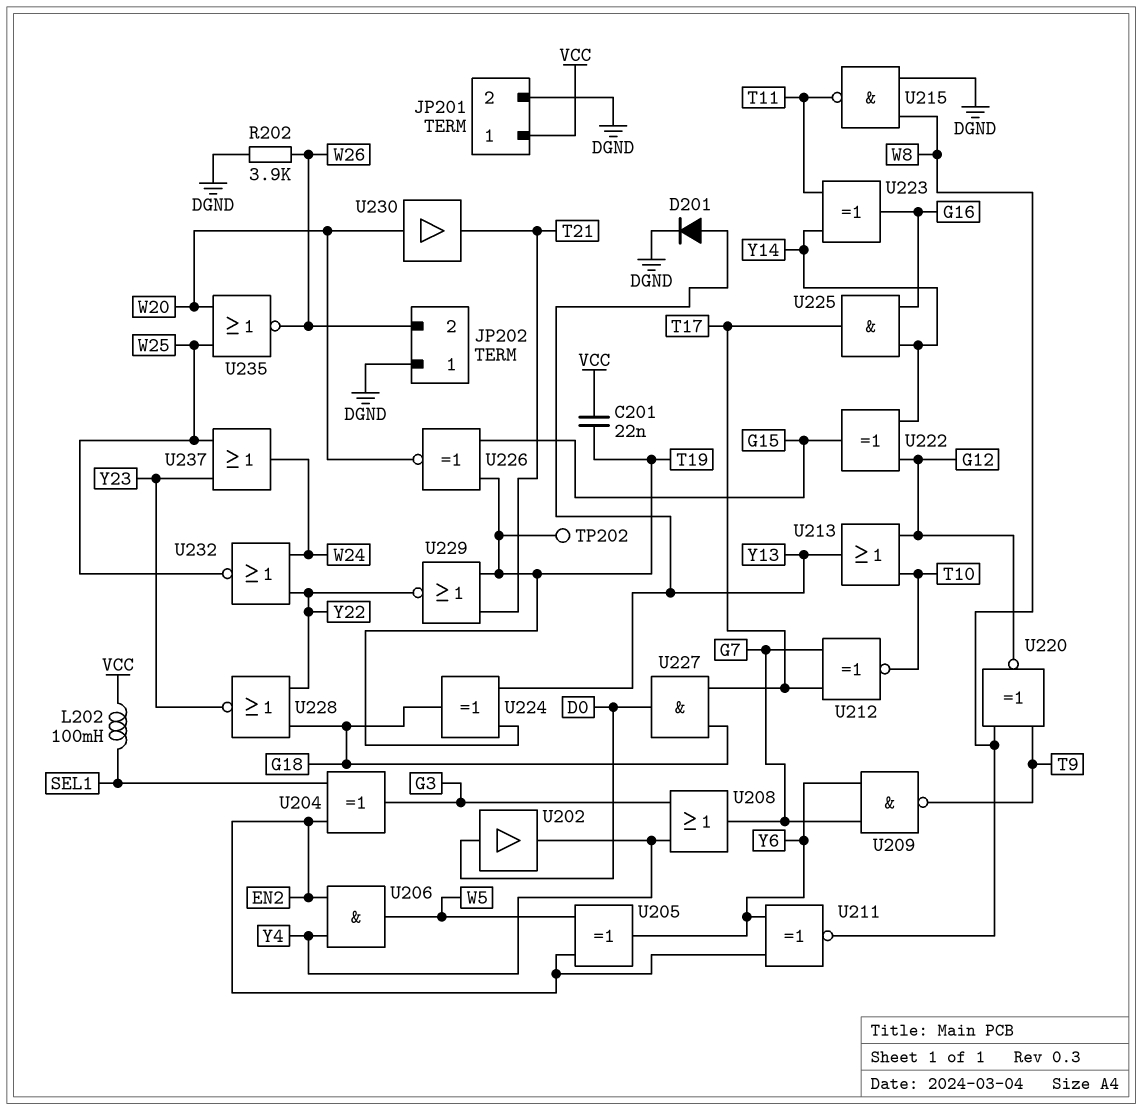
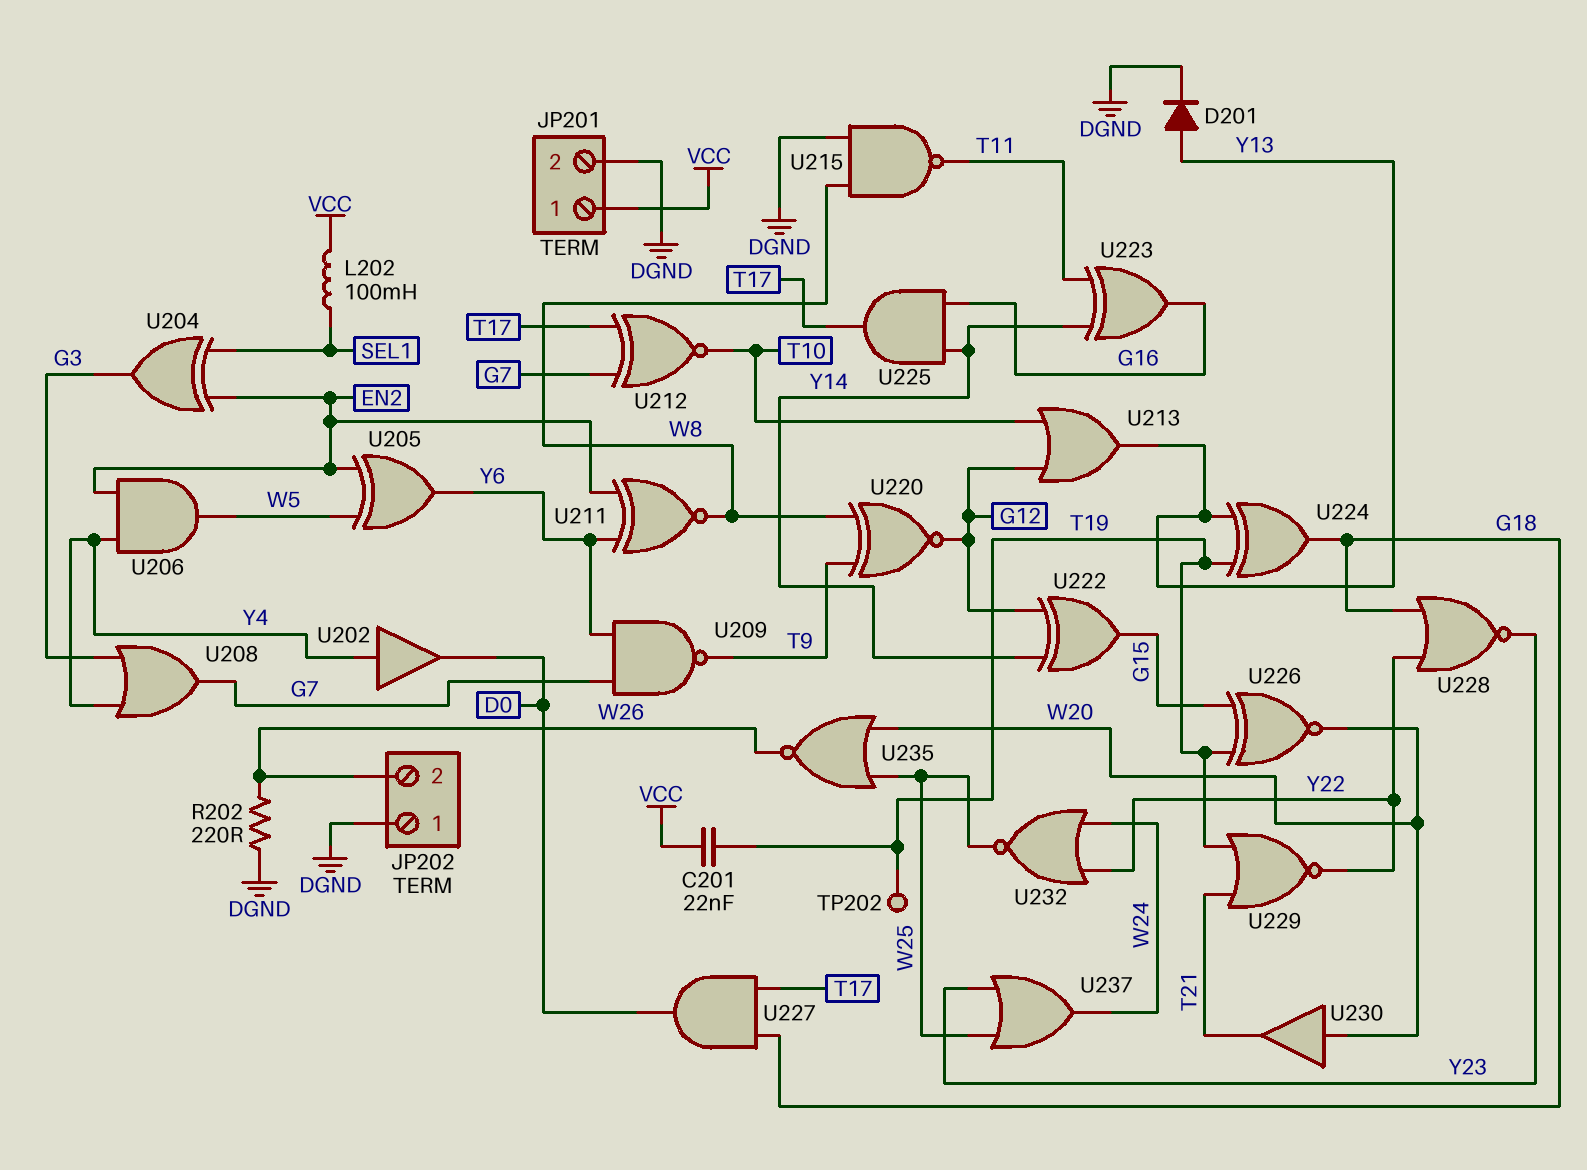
R202: 3.9k (DGND, W26) -> 220 (DGND, W26)
U202: buffer (in D0, out Y4) -> buffer (in Y4, out D0)

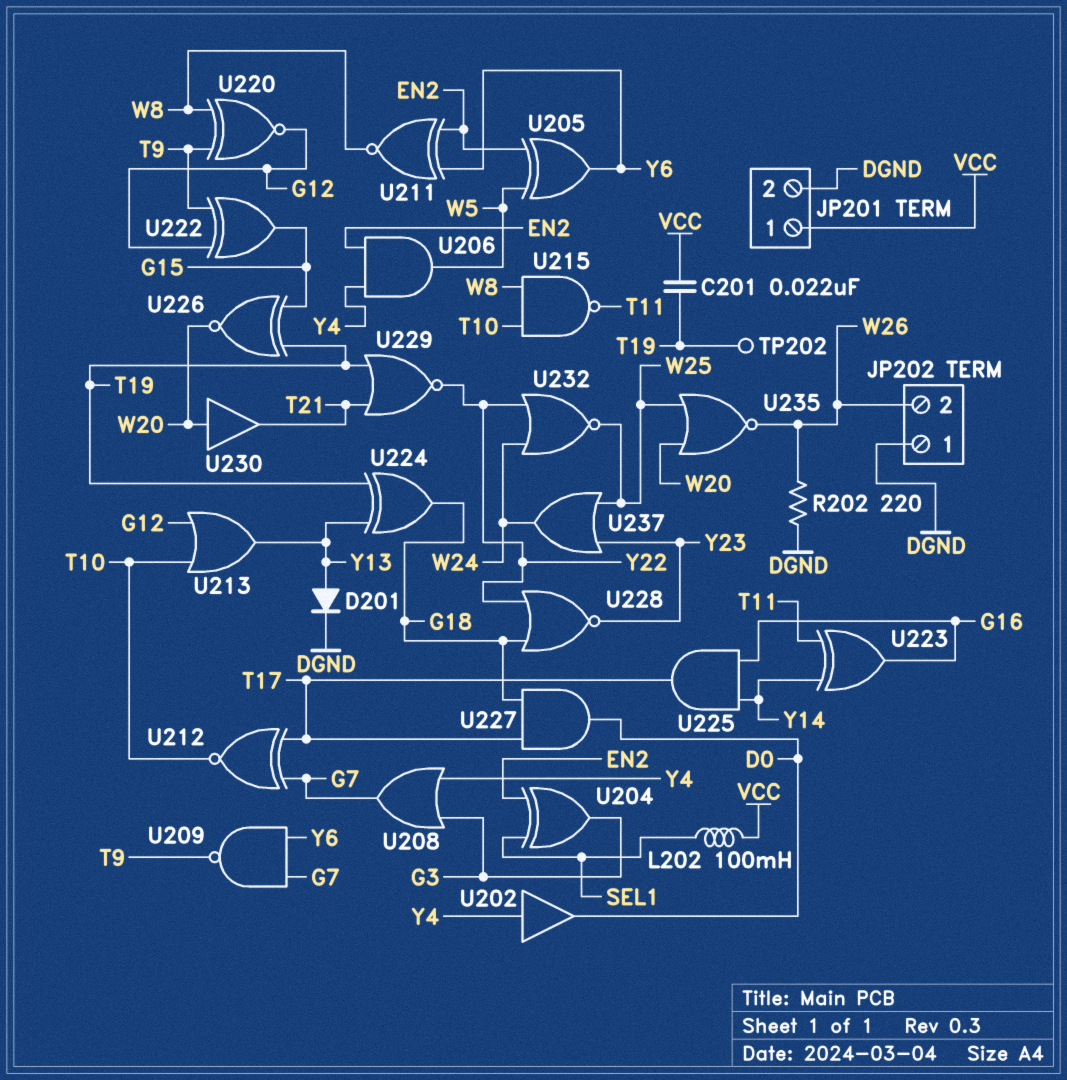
U215: NAND (in DGND, in W8, out T11) -> NAND (in T10, in W8, out T11)
U222: XOR (in G12, in Y14, out G15) -> XOR (in G12, in T9, out G15)

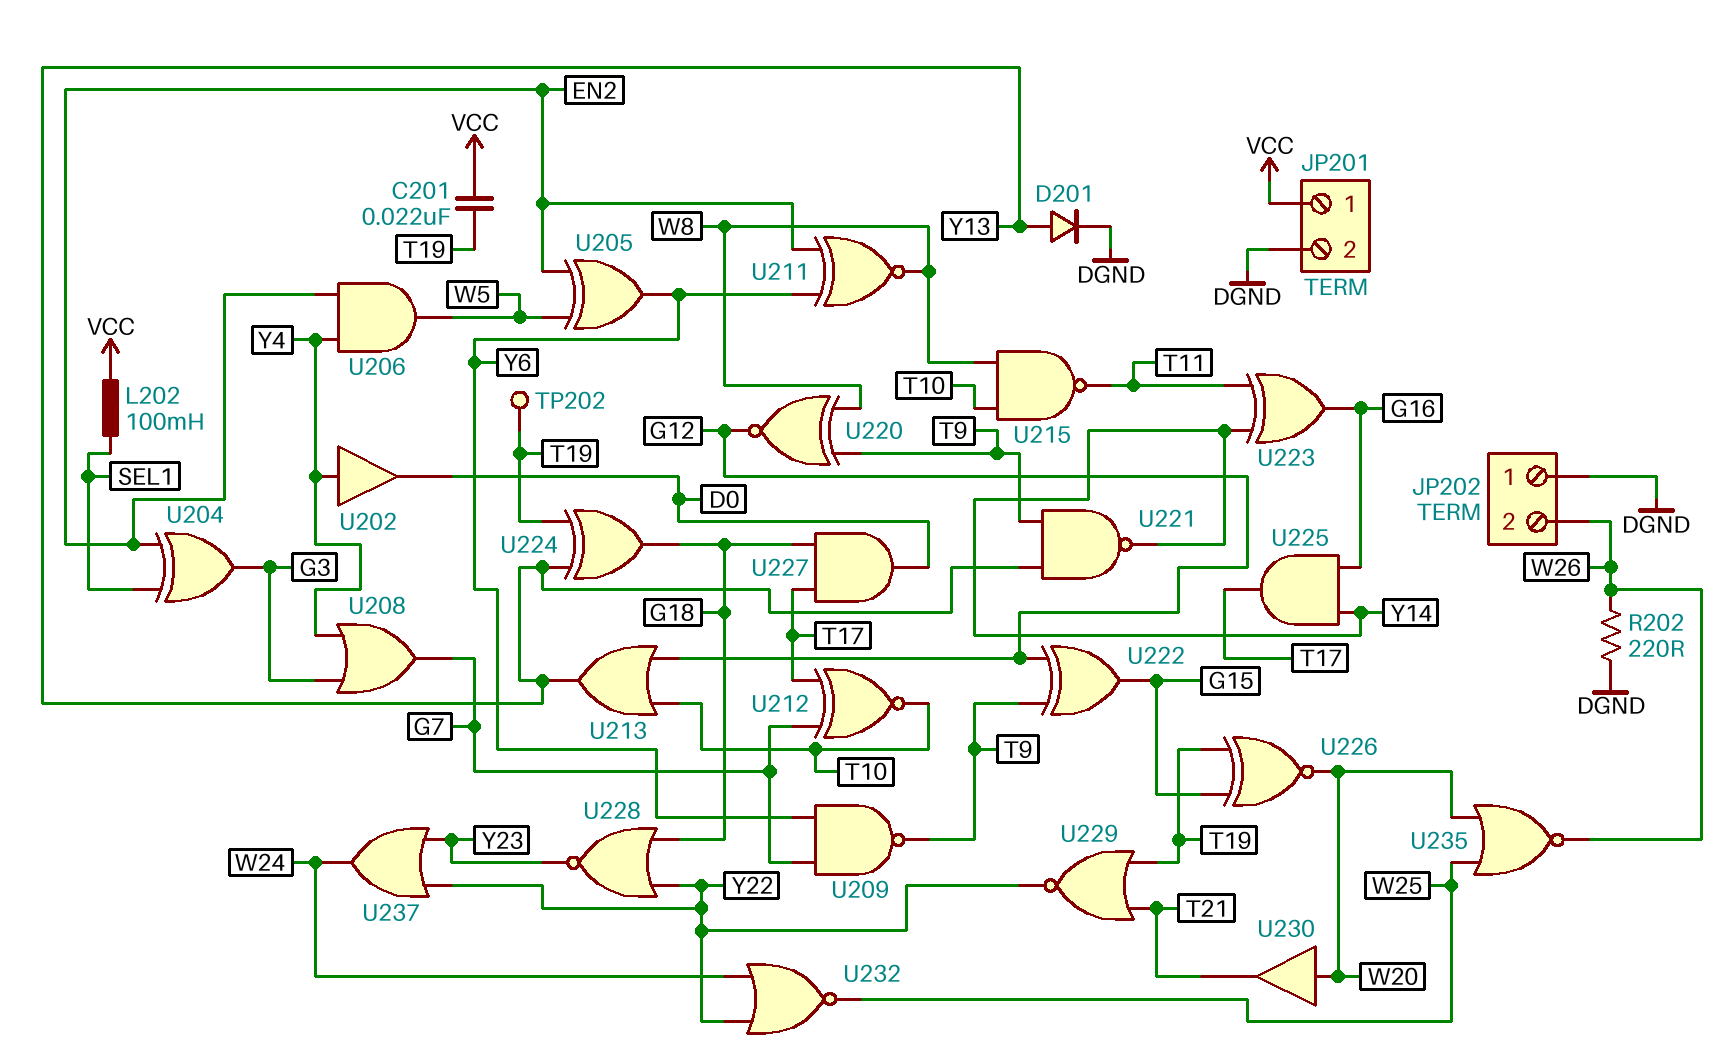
U221: none -> NAND (in T9, in Y13, out Y14)
U237: OR (in W25, in Y23, out W24) -> OR (in Y22, in Y23, out W24)

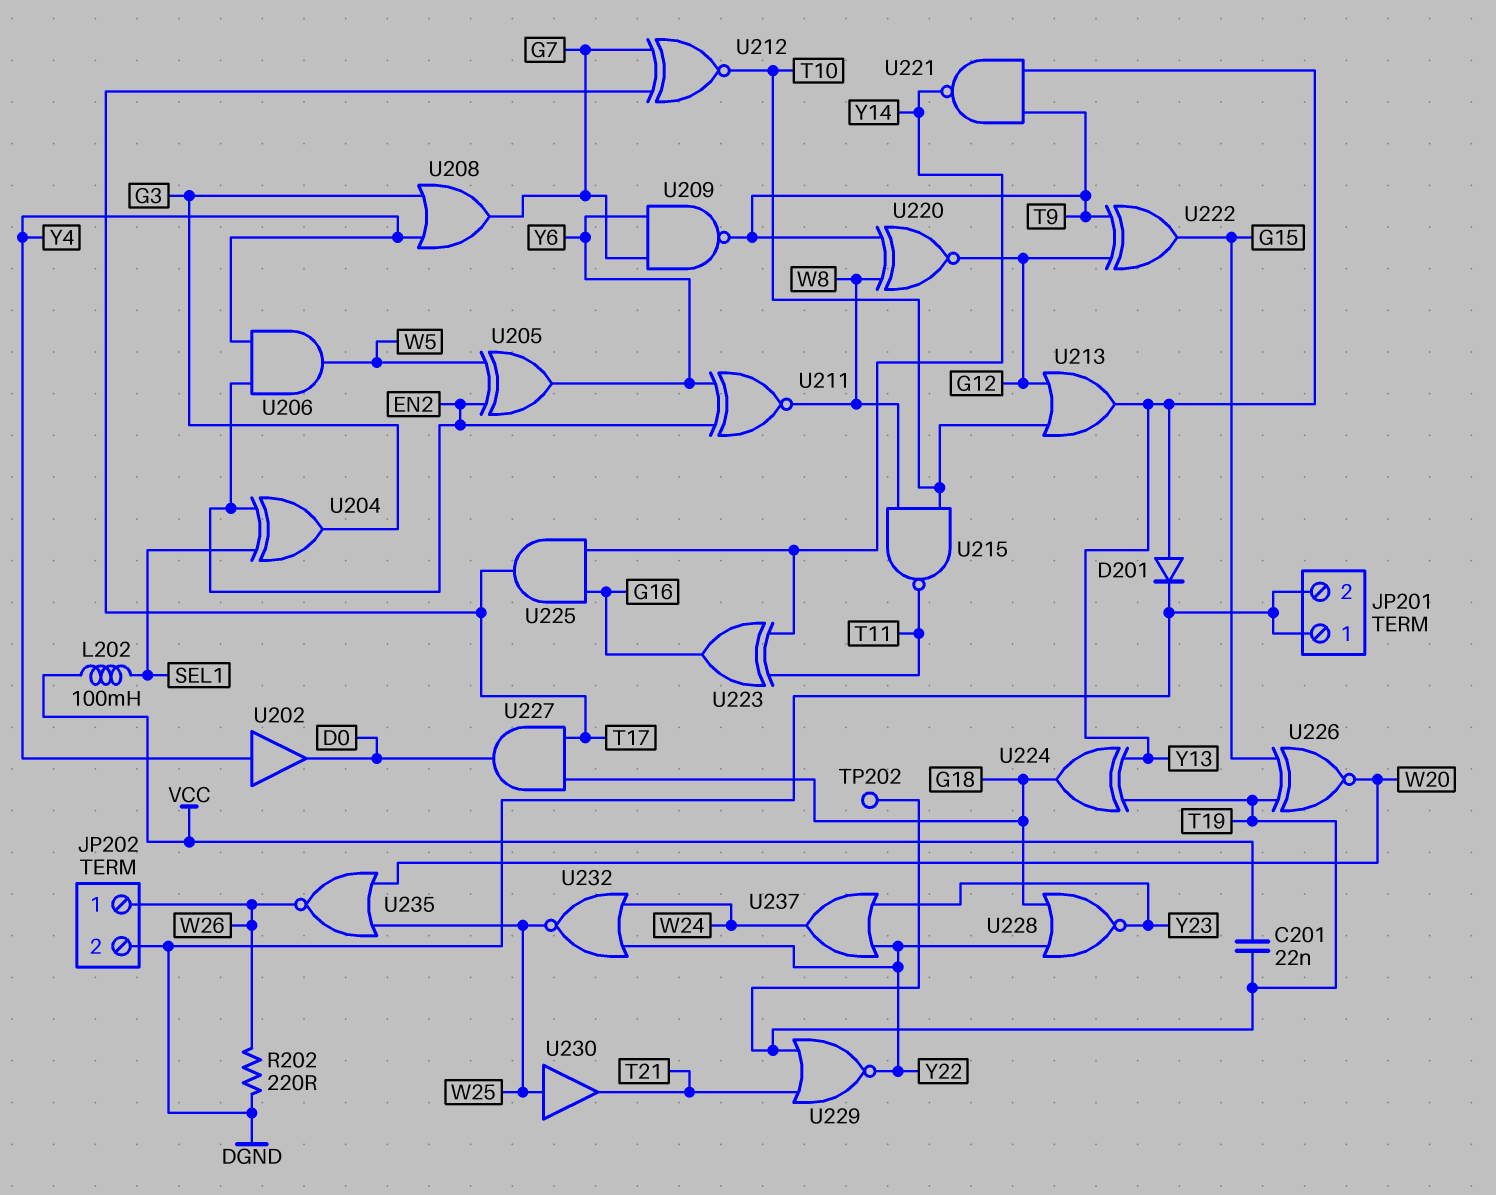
JP201 pin 1: VCC -> DGND
JP202 pin 1: DGND -> W26
JP202 pin 2: W26 -> DGND
U230: buffer (in W20, out T21) -> buffer (in W25, out T21)

